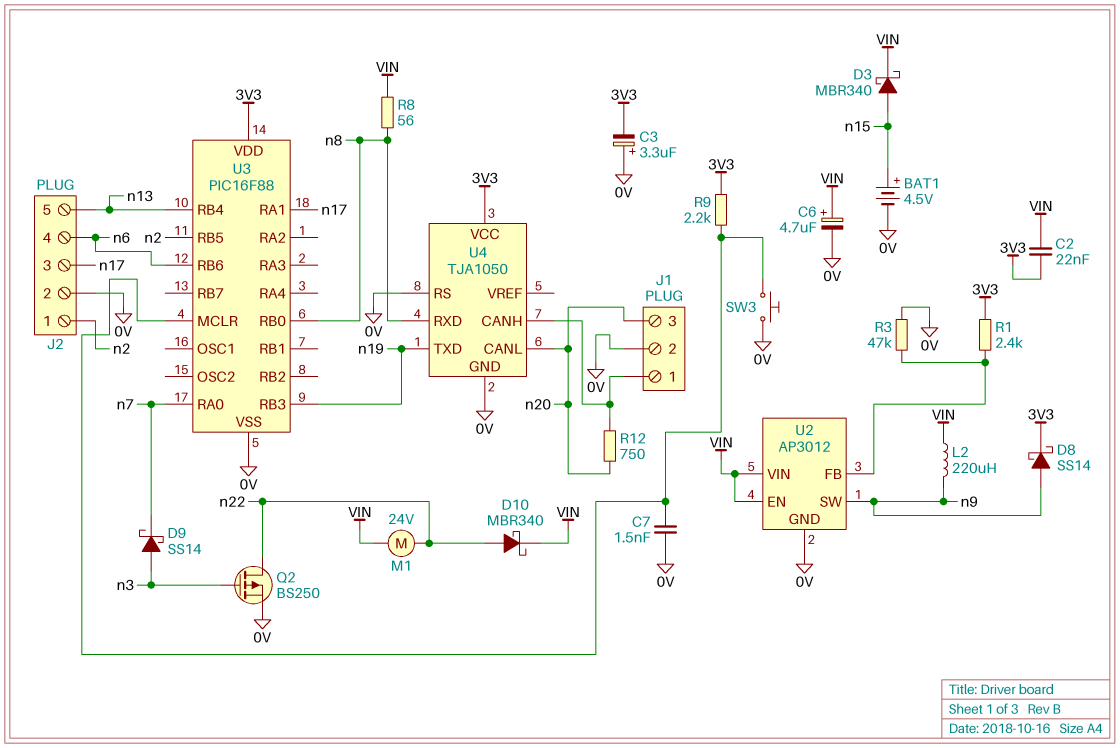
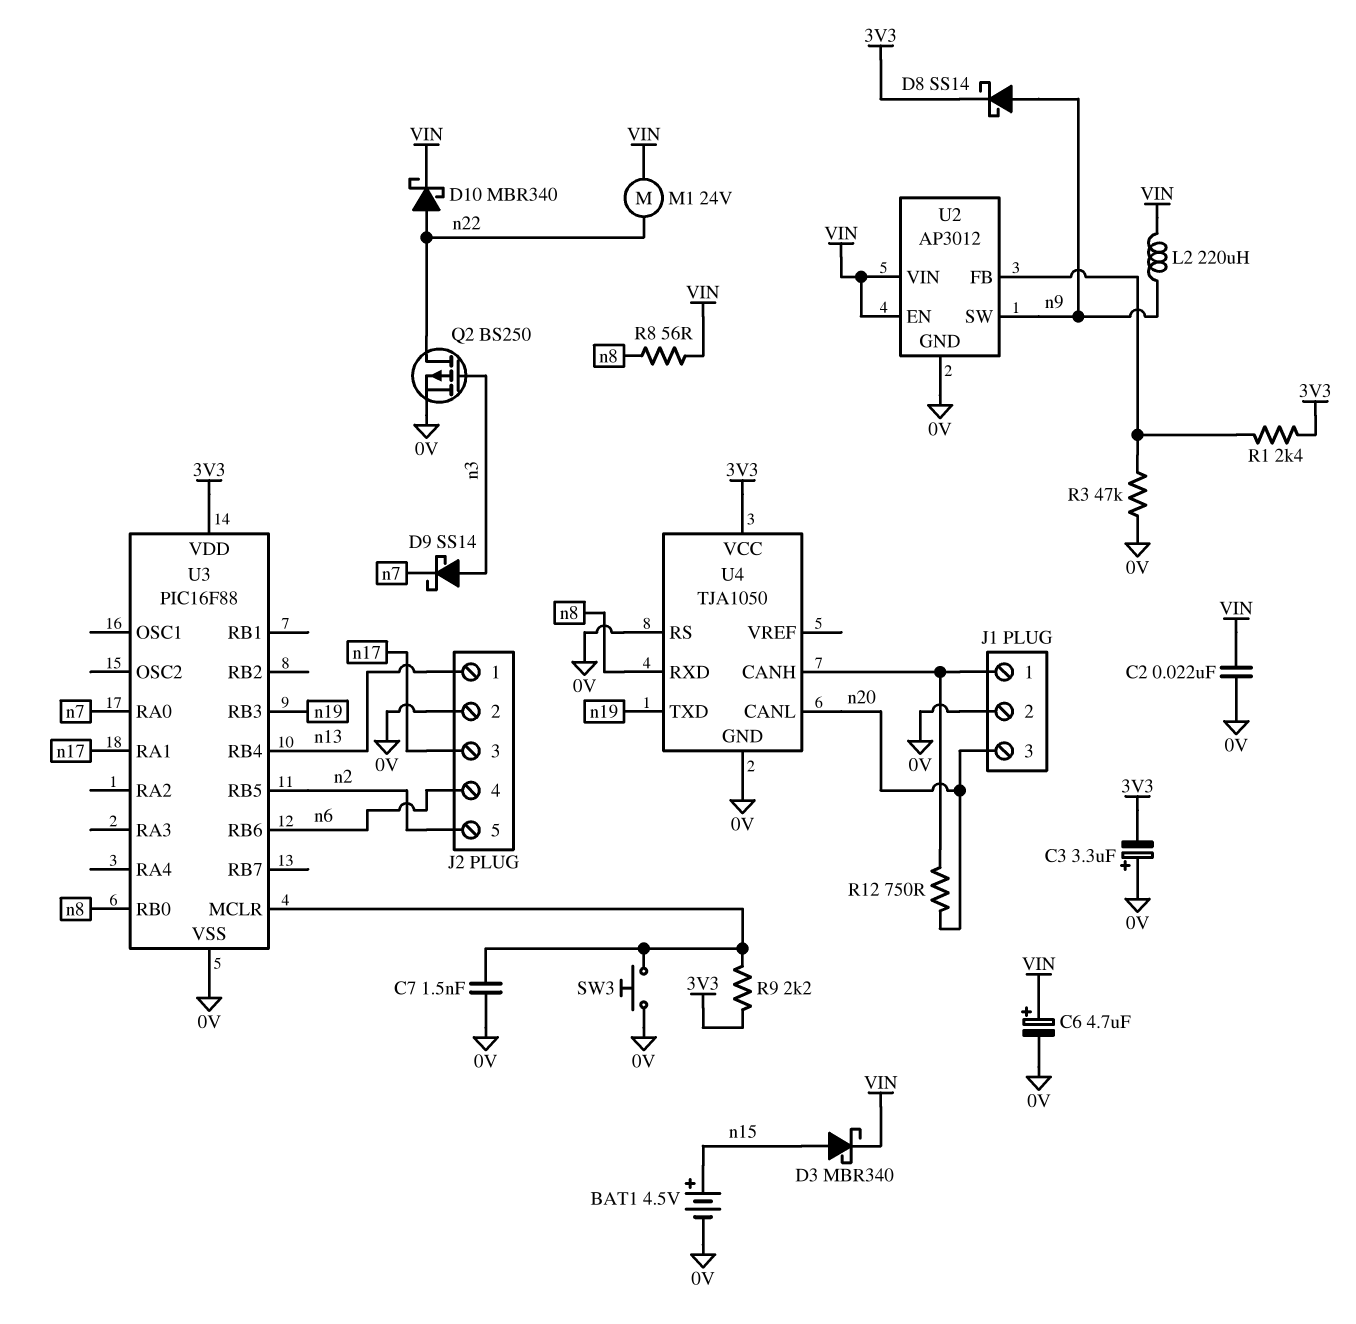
C2: 22nF (3V3, VIN) -> 22nF (0V, VIN)
J2 pin 1: n2 -> n13
J2 pin 5: n13 -> n2

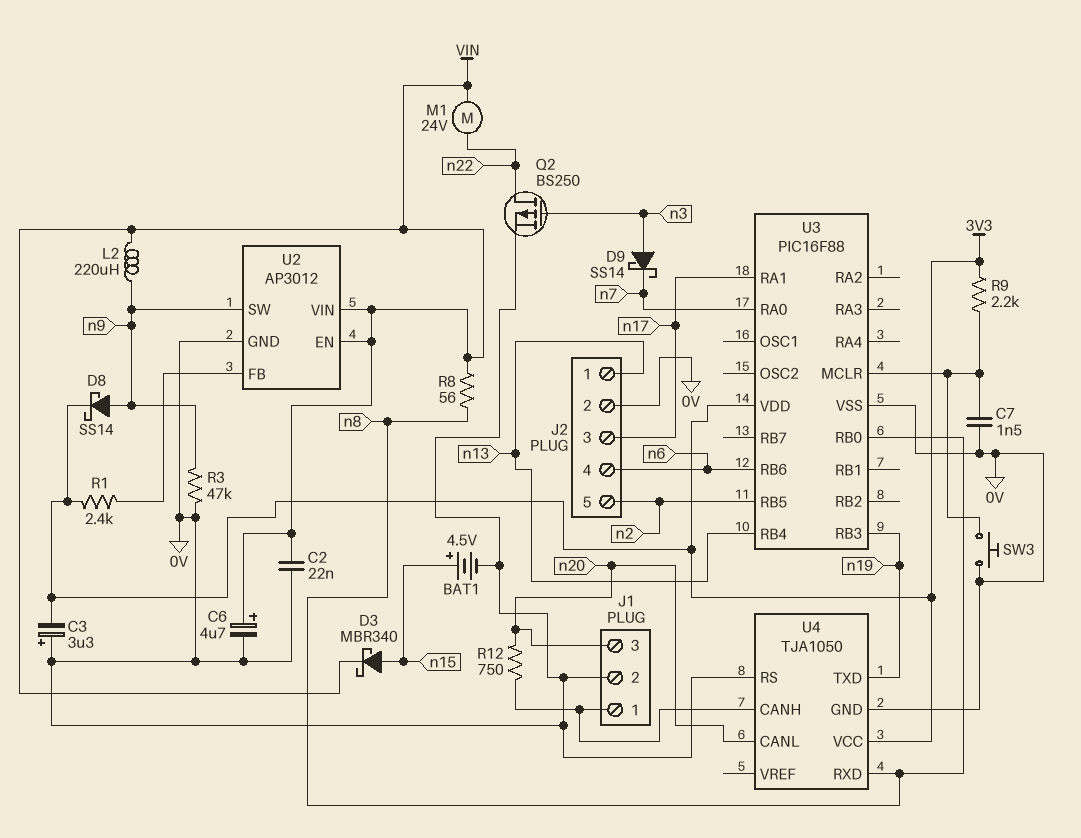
D10: schottky MBR340 (A n22, K VIN) -> none
R3: 47k (0V, U2/FB) -> 47k (0V, n9)

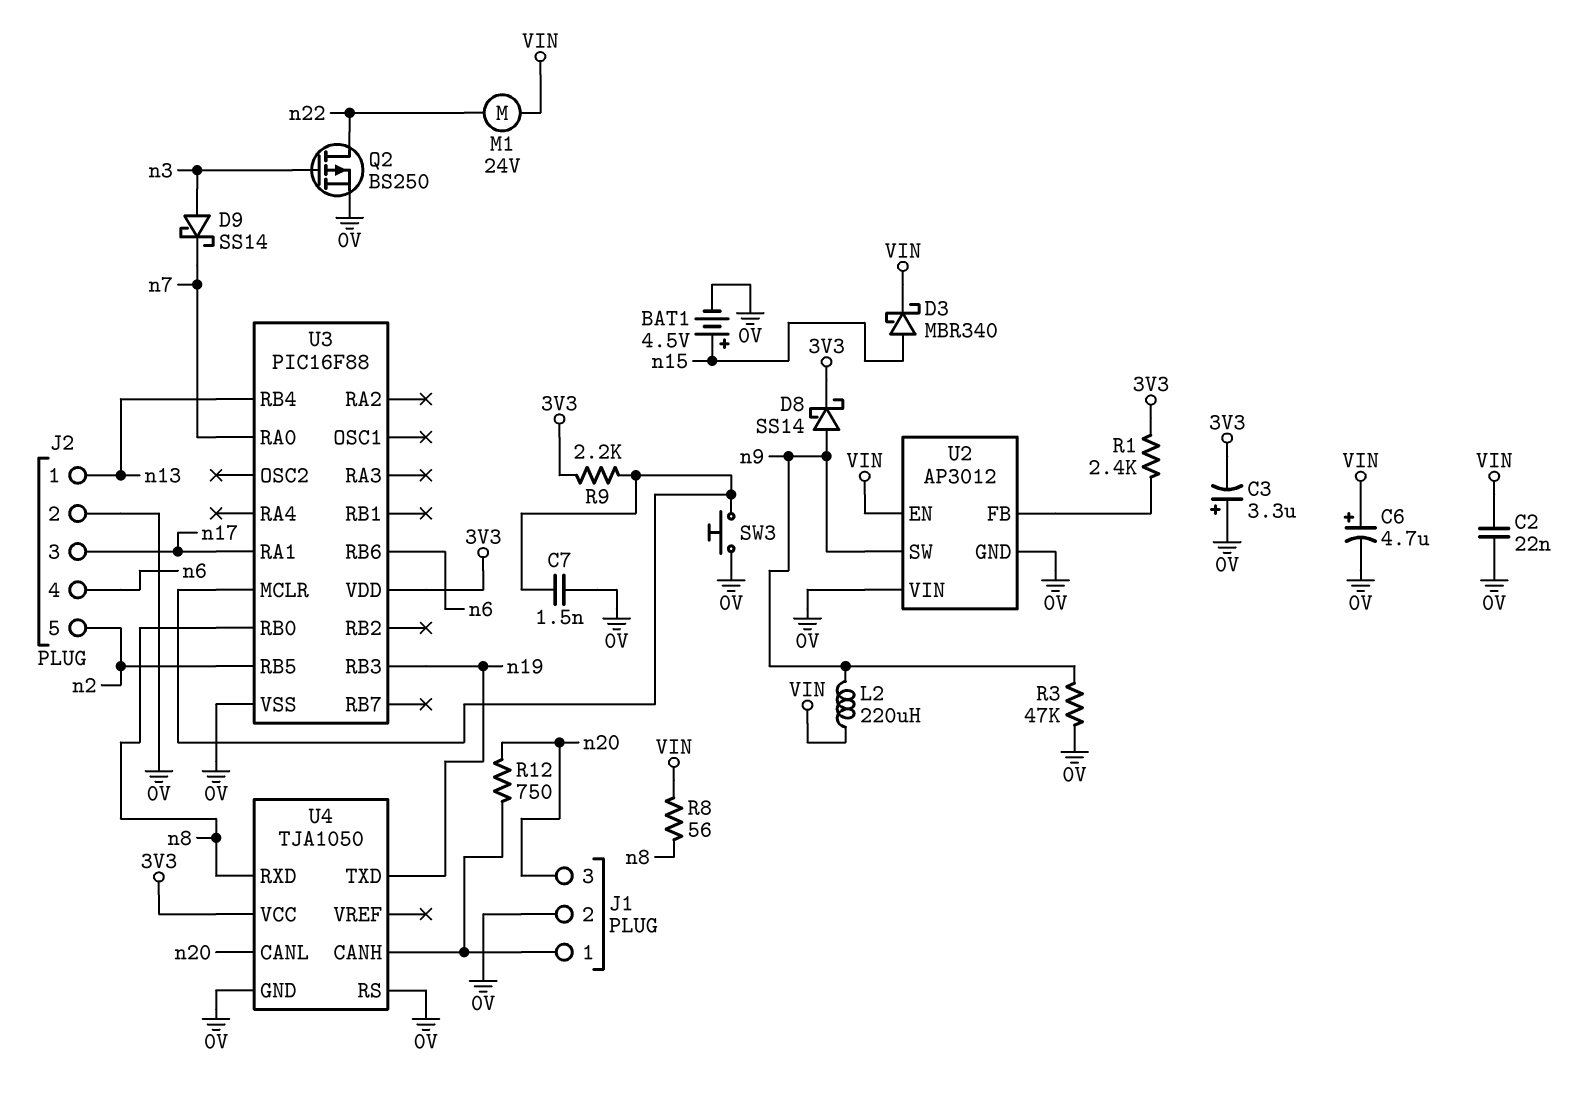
U2 pin VIN: VIN -> 0V

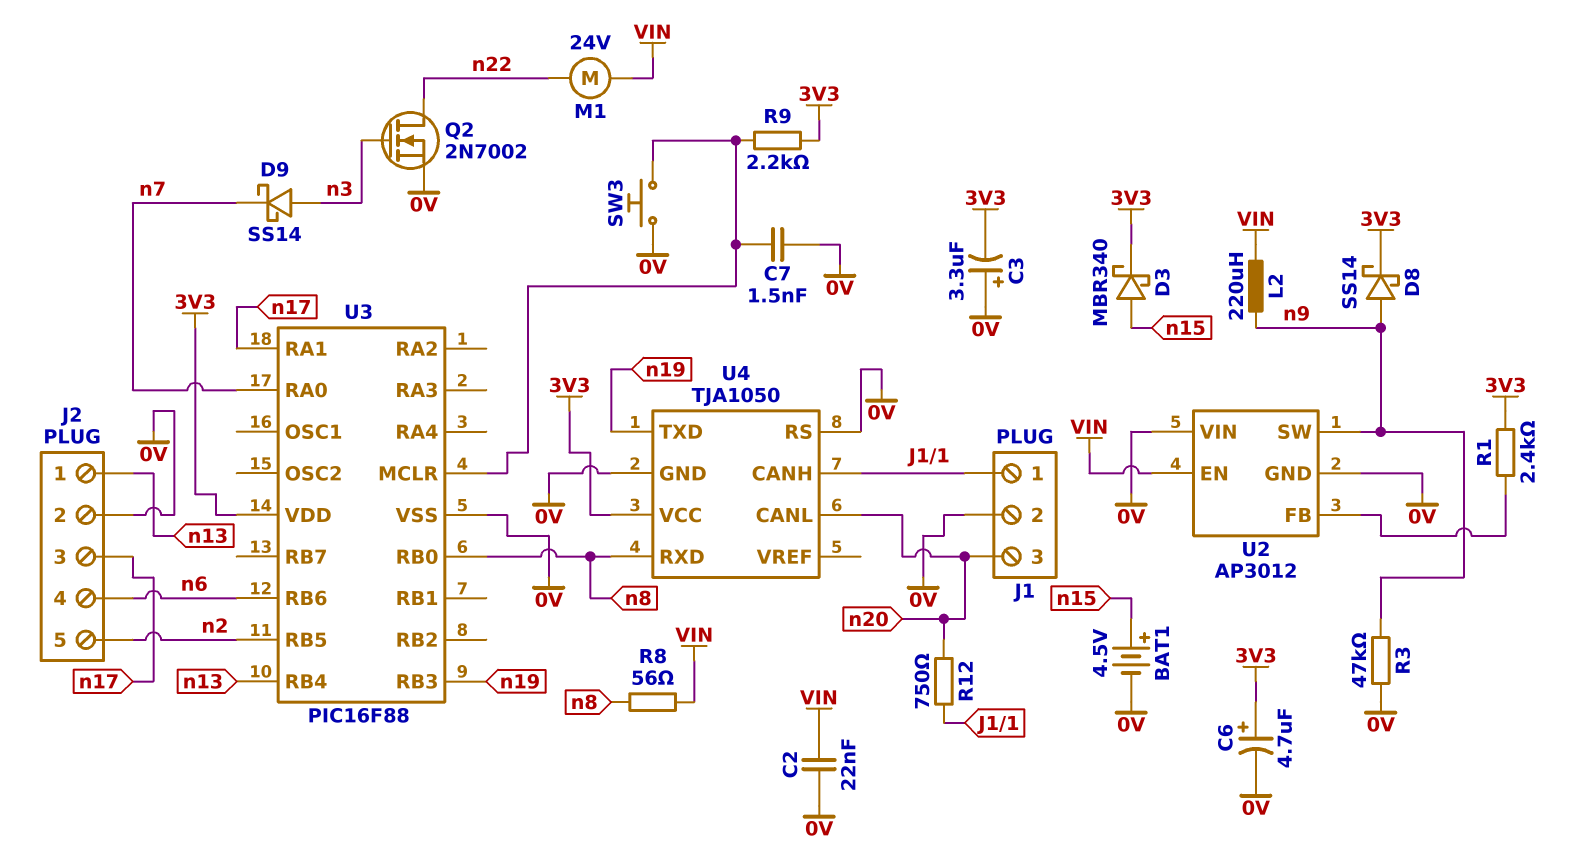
C6: 4.7uF (plus VIN, minus 0V) -> 4.7uF (plus 3V3, minus 0V)
D3: schottky MBR340 (A n15, K VIN) -> schottky MBR340 (A n15, K 3V3)
Q2: PMOS BS250 (G n3, D n22, S 0V) -> NMOS 2N7002 (G n3, D n22, S 0V)

